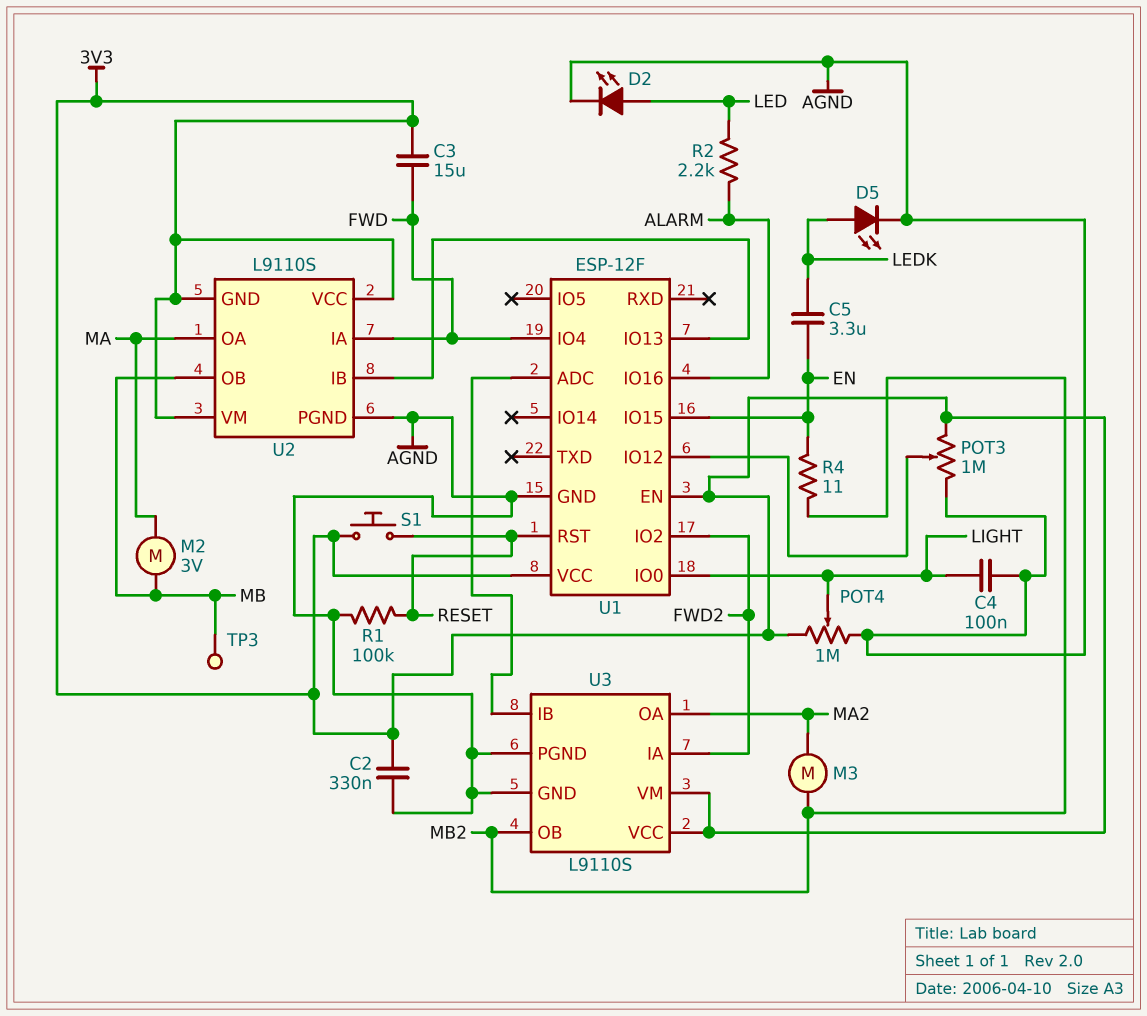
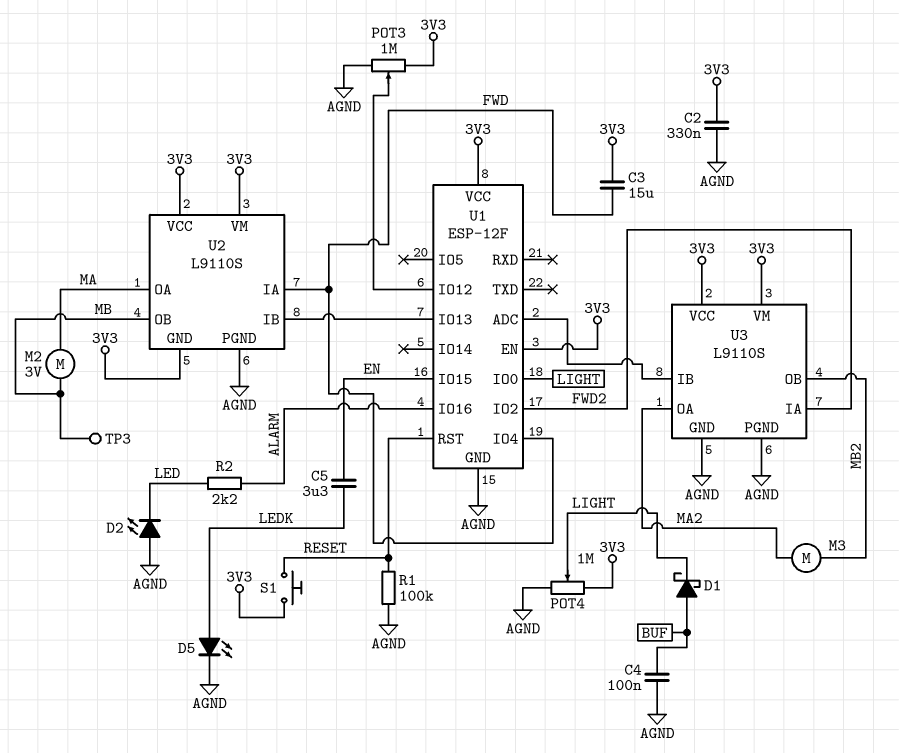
C4: 100nF (AGND, LIGHT) -> 100nF (AGND, BUF)
D1: none -> schottky (A BUF, K LIGHT)
D2: LED (A LED, K AGND) -> LED (A AGND, K LED)
R4: 11 (EN, MB2) -> none

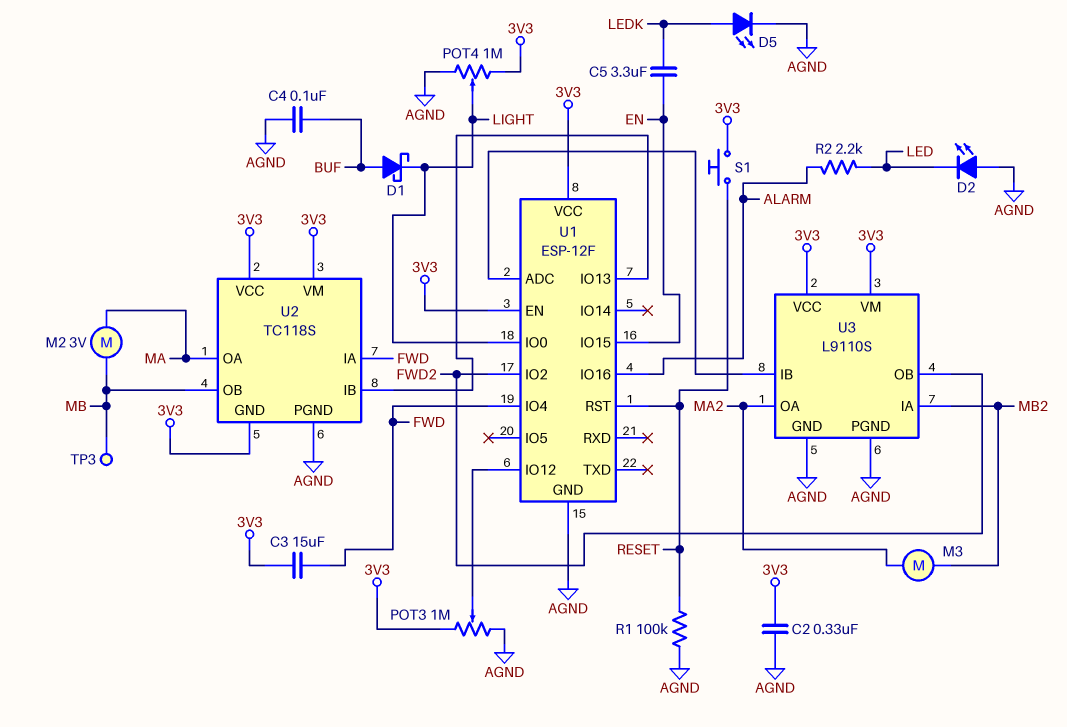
U2: L9110S -> TC118S
U3 pin IA: FWD2 -> MB2
U3 pin OB: MB2 -> FWD2

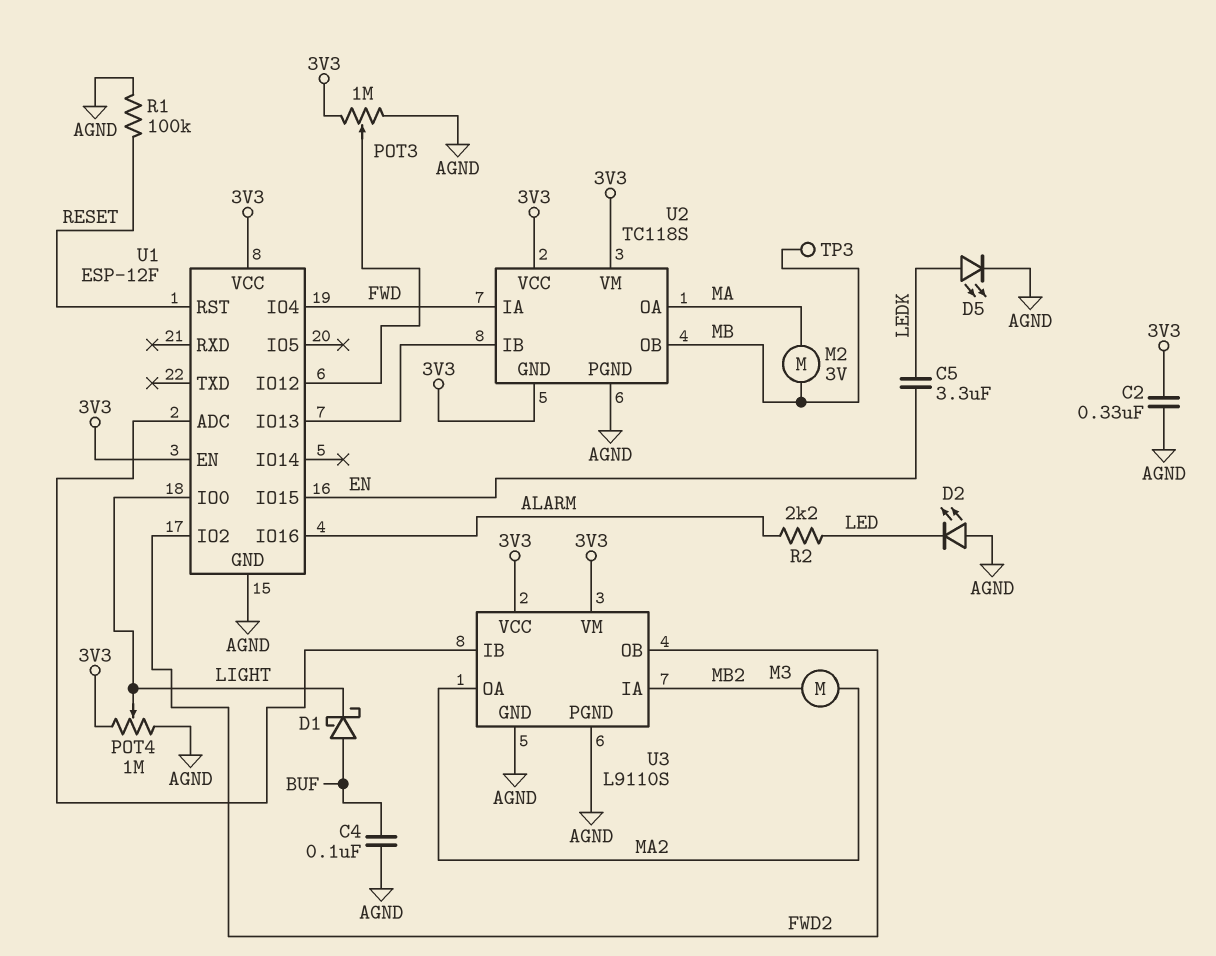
C3: 15uF (3V3, FWD) -> none
S1: button (3V3, RESET) -> none

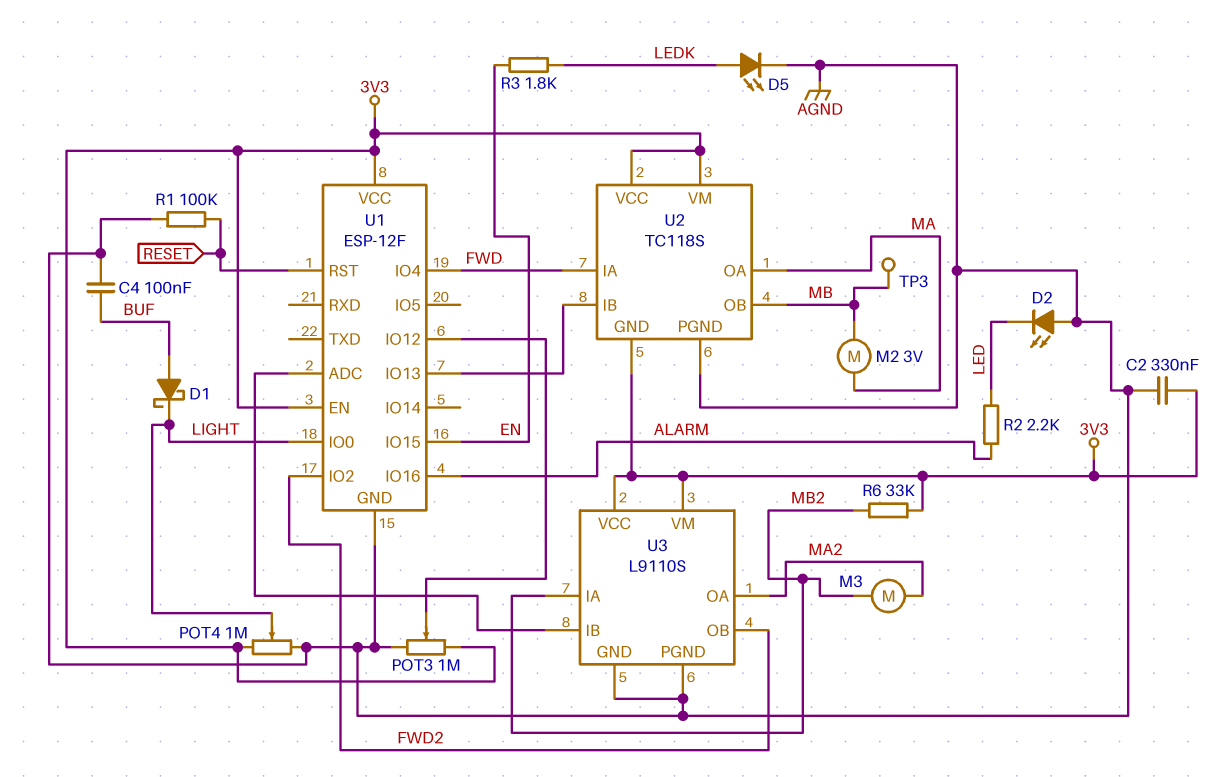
C5: 3.3uF (EN, LEDK) -> none
R3: none -> 1.8k (EN, LEDK)
R6: none -> 33k (3V3, MB2)

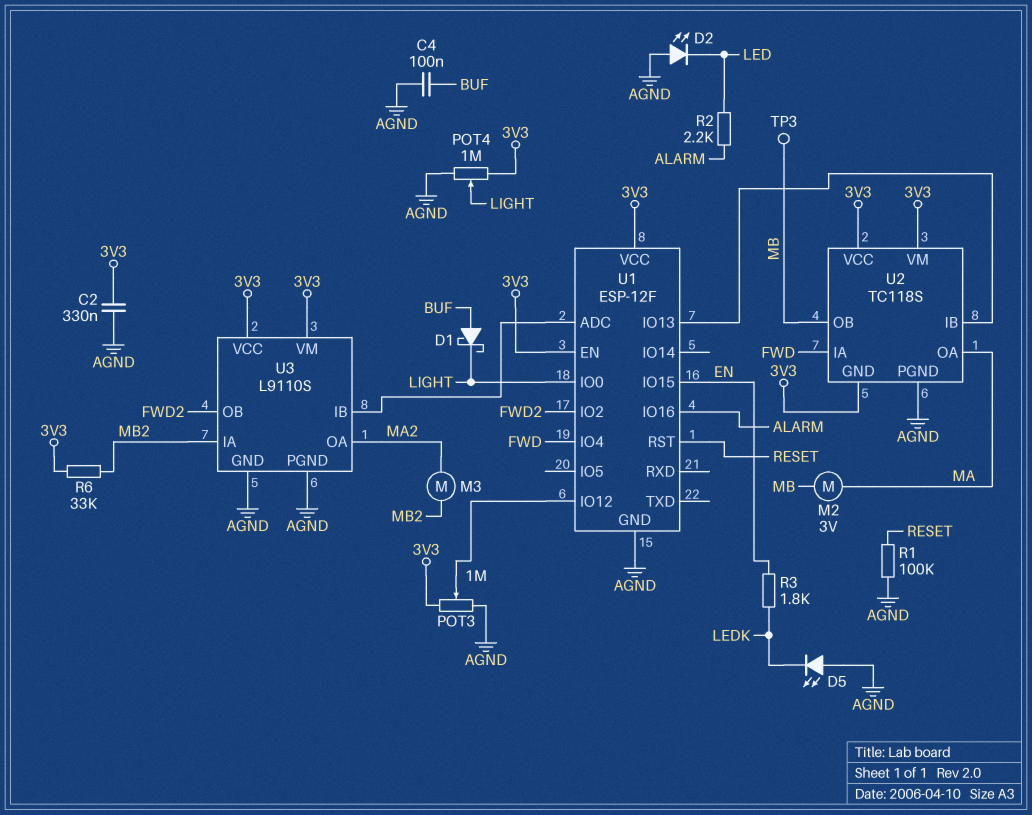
D5: LED (A LEDK, K AGND) -> LED (A AGND, K LEDK)

